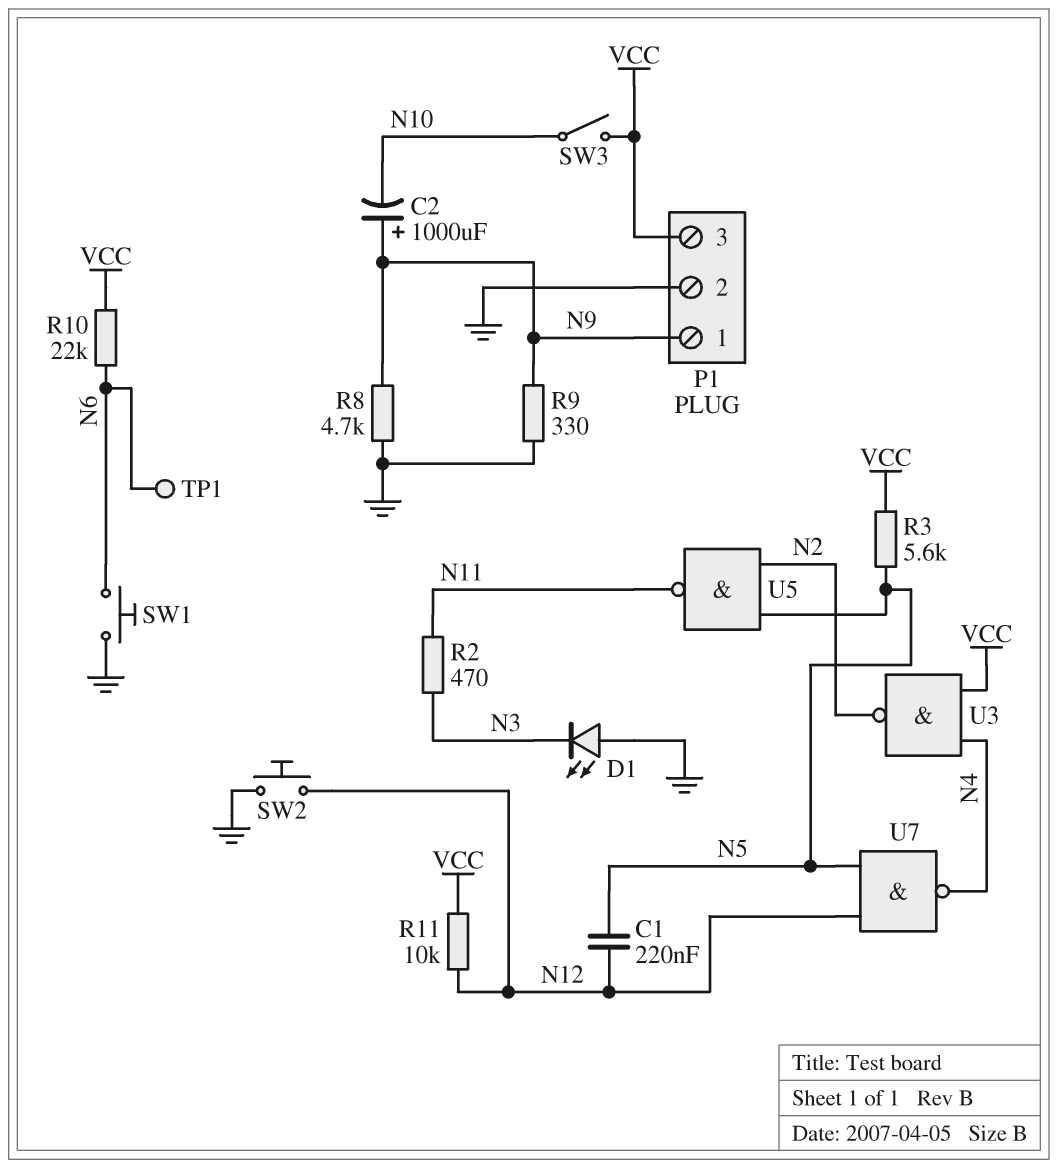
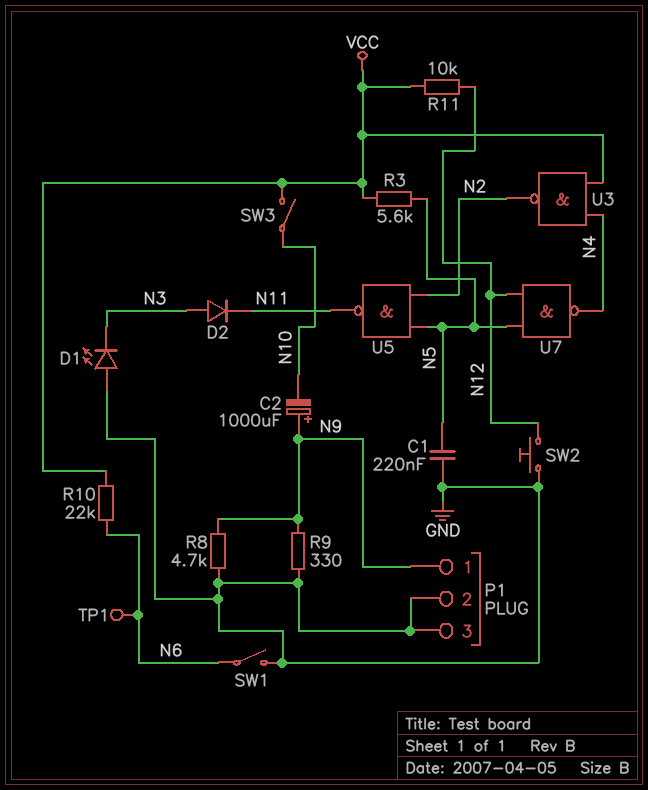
C1: 220nF (N5, N12) -> 220nF (GND, N5)
D2: none -> diode (A N3, K N11)
P1 pin 3: VCC -> GND
R2: 470 (N3, N11) -> none
SW1: button (GND, N6) -> switch (GND, N6)

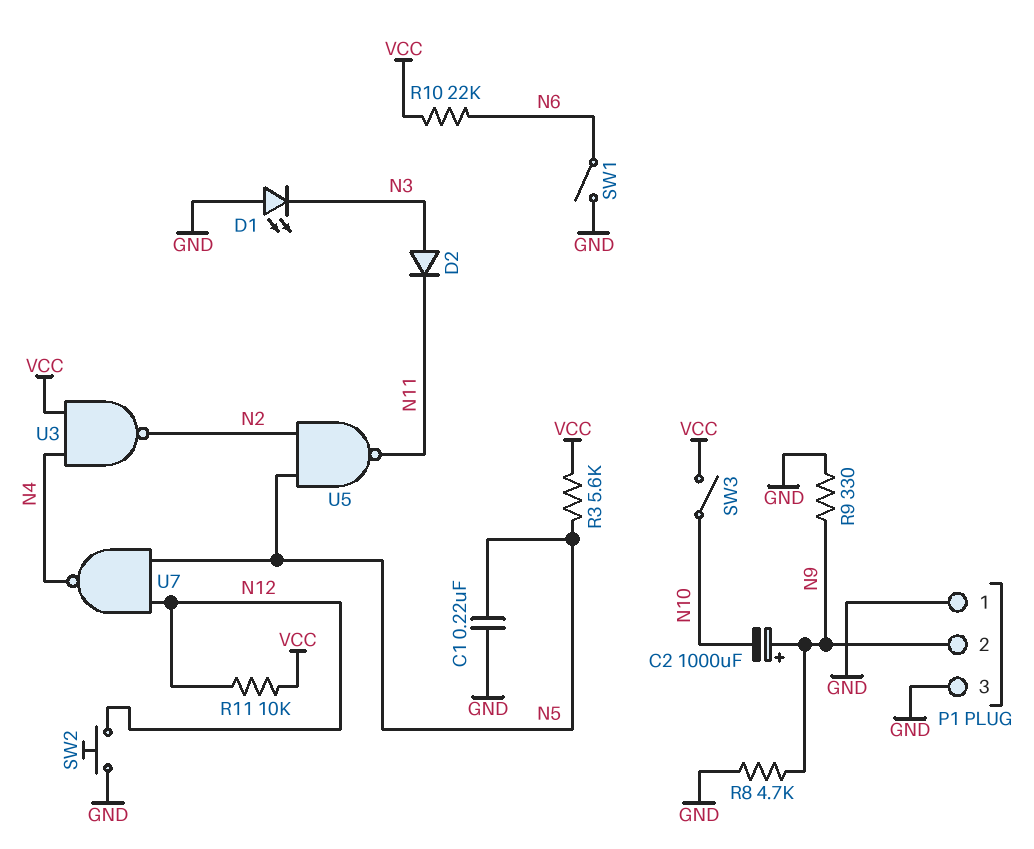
P1 pin 1: N9 -> GND
P1 pin 2: GND -> N9
TP1: test point (N6) -> none

